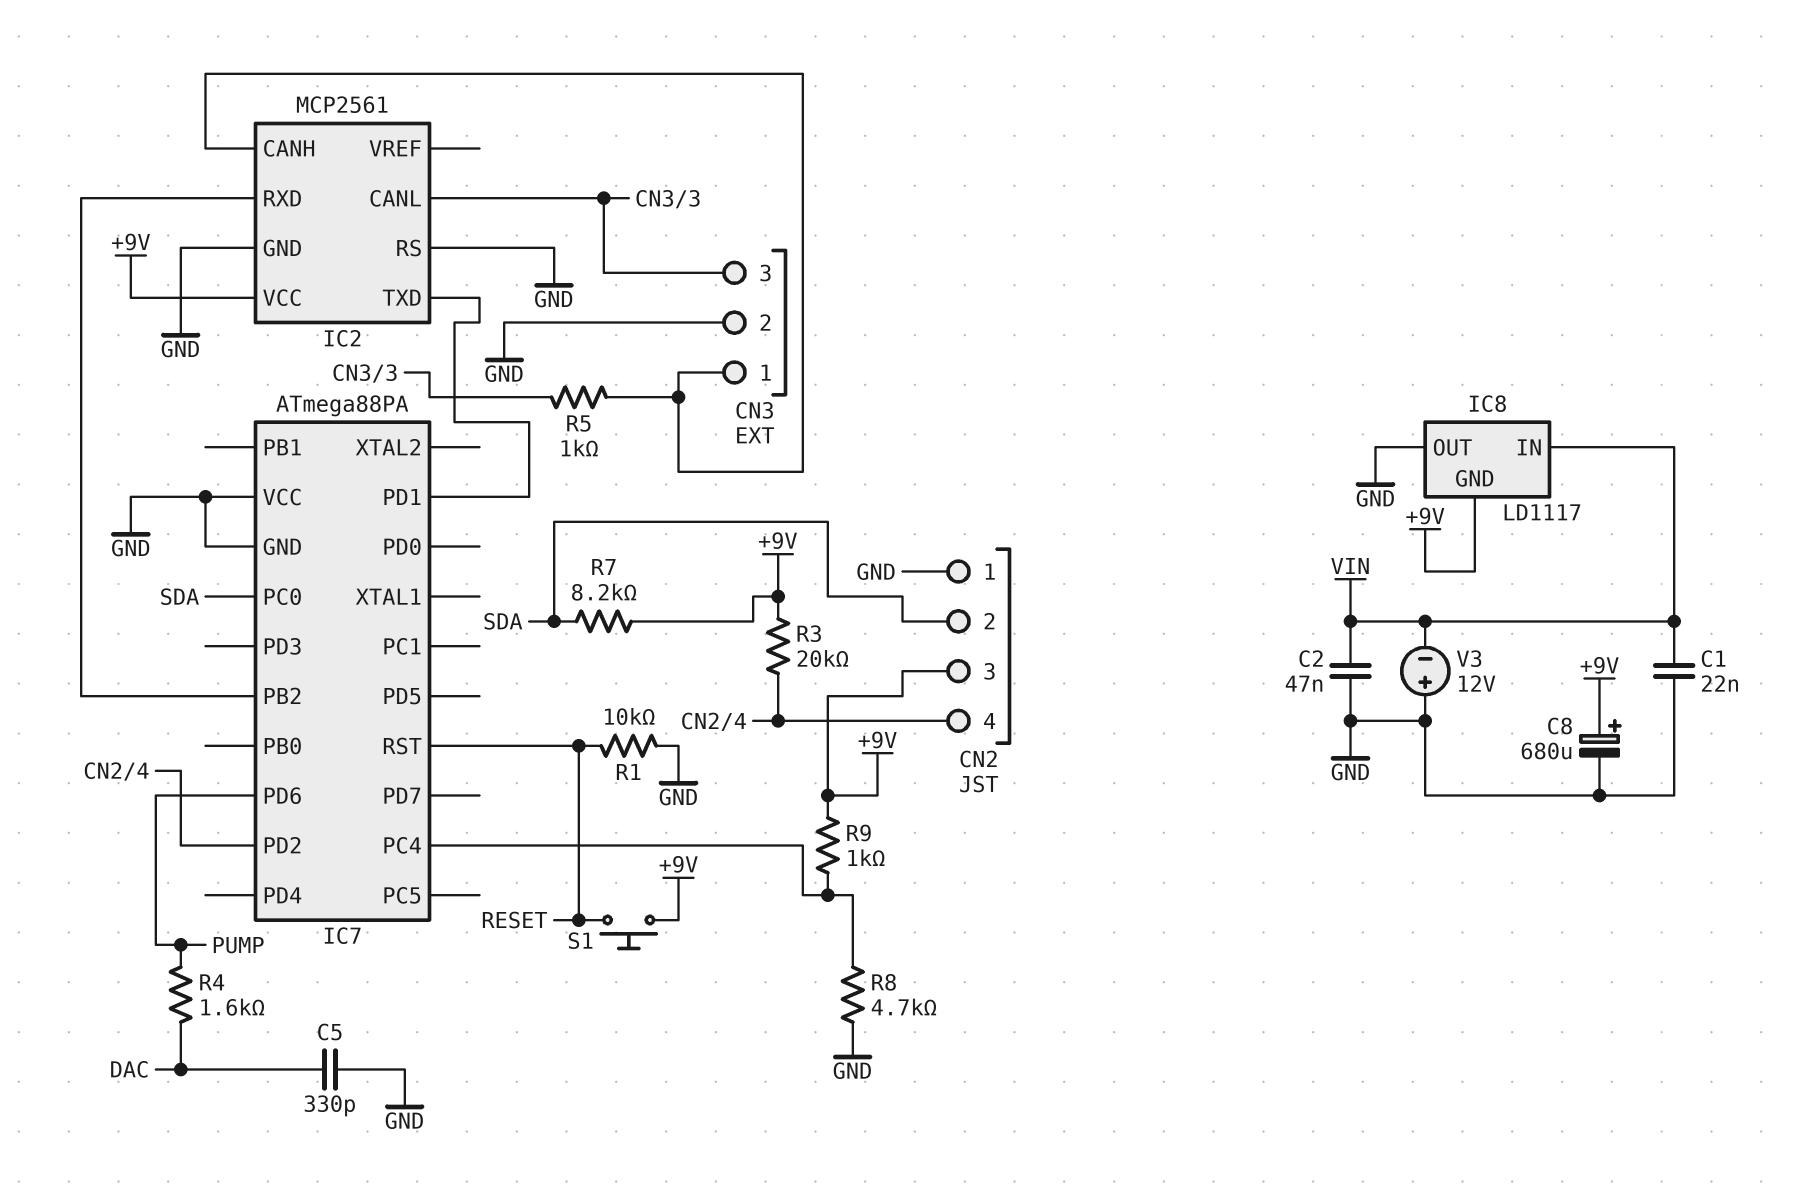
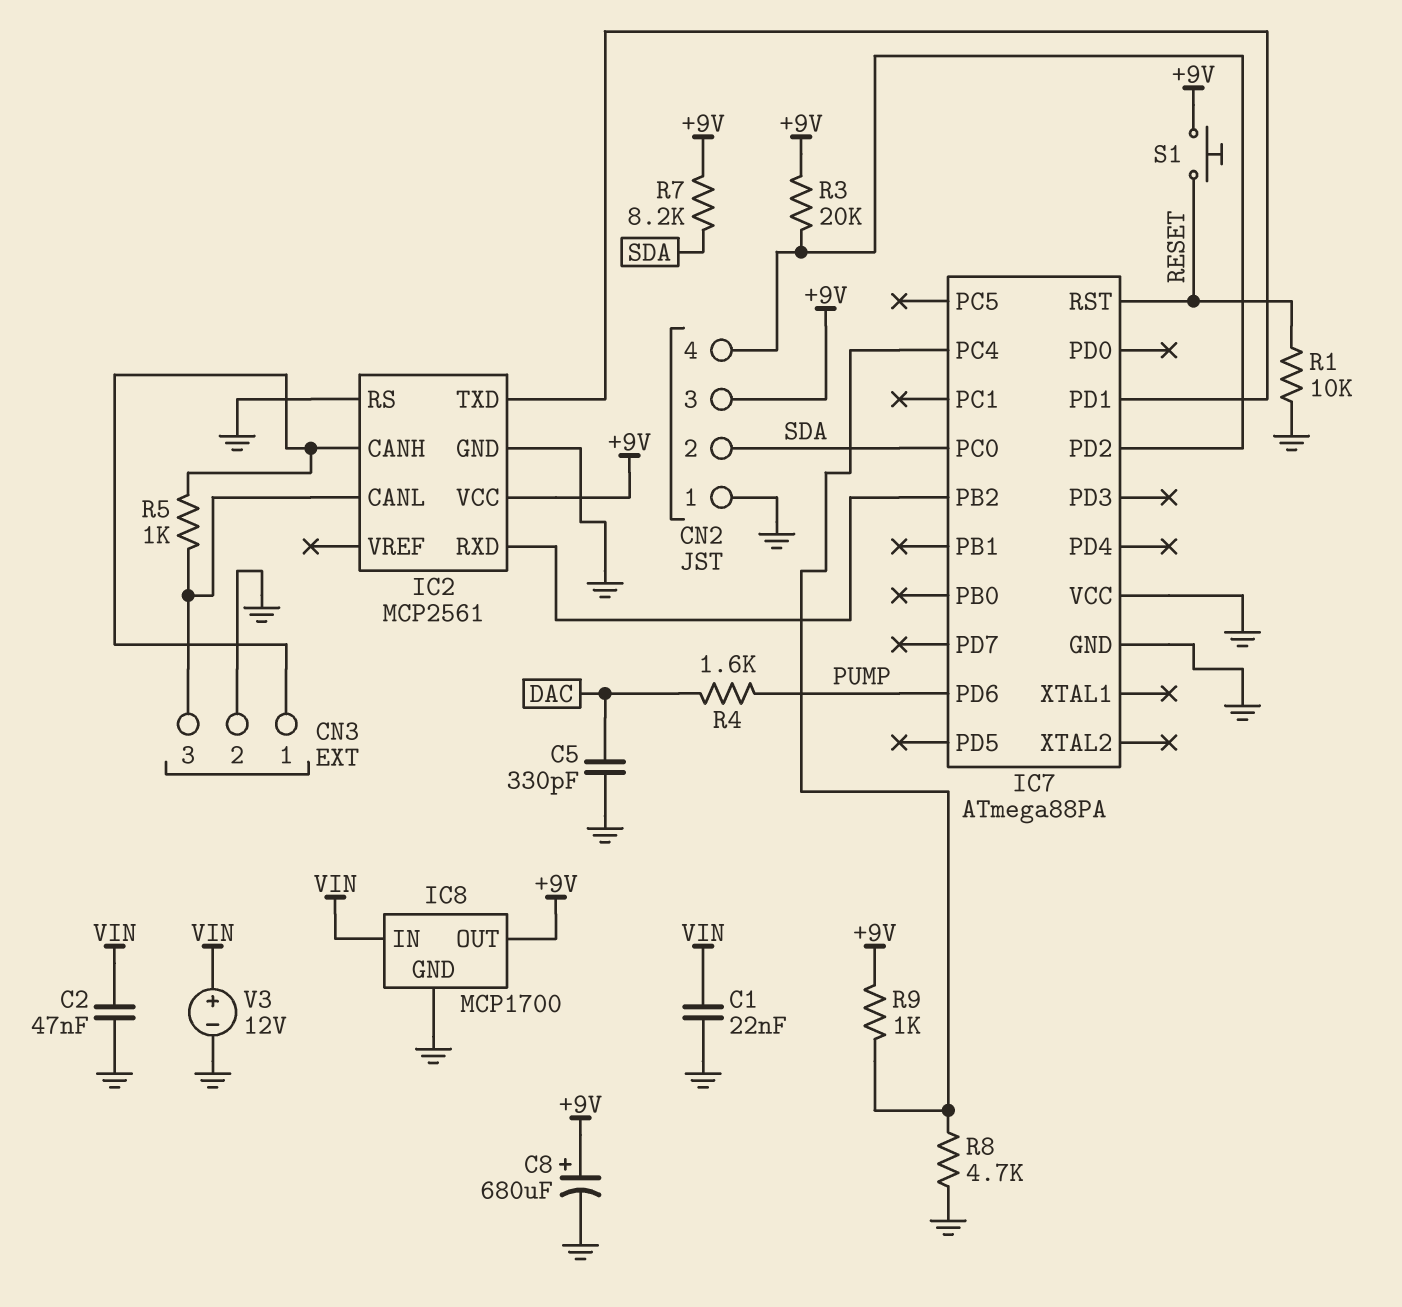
IC8: LD1117 -> MCP1700
IC8 pin GND: +9V -> GND
IC8 pin OUT: GND -> +9V
V3: 12V (plus GND, minus VIN) -> 12V (plus VIN, minus GND)

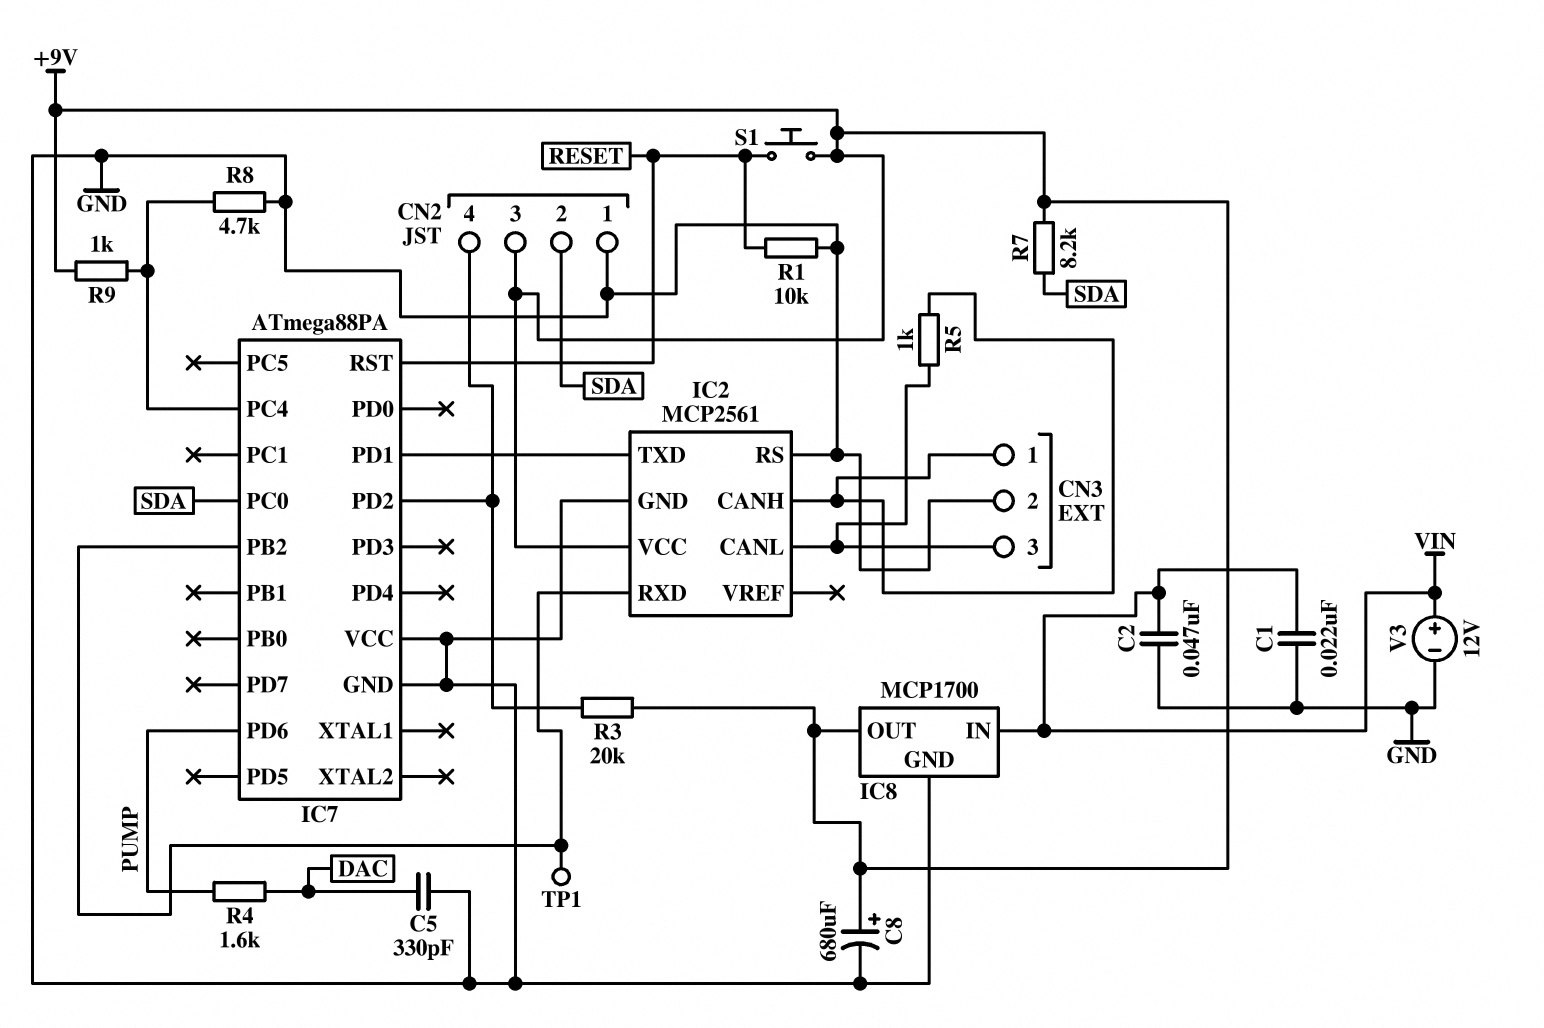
TP1: none -> test point (IC2/RXD)

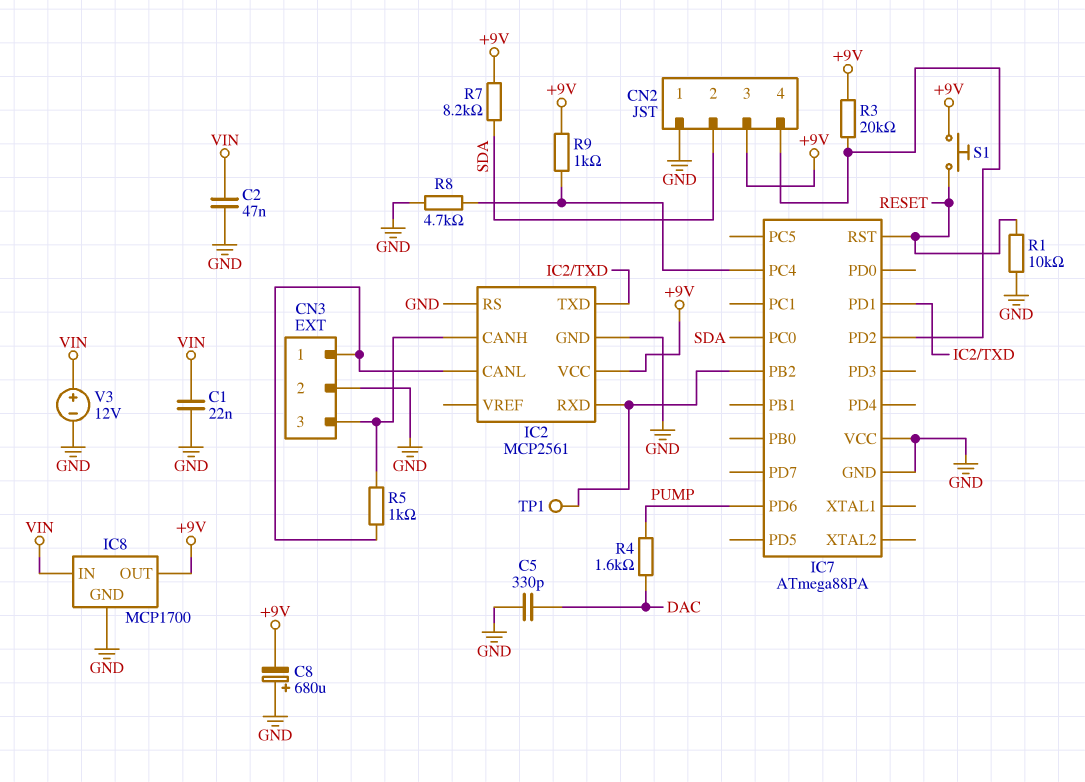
C8: 680uF (plus +9V, minus GND) -> 680uF (plus GND, minus +9V)
IC2 pin CANH: CN3/1 -> CN3/3
IC2 pin CANL: CN3/3 -> CN3/1

